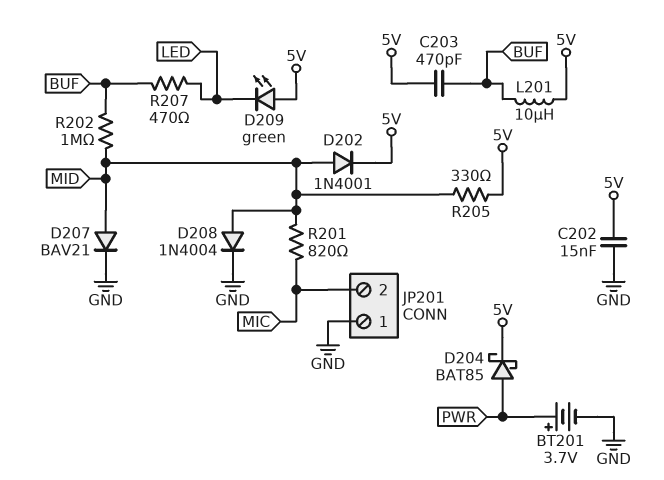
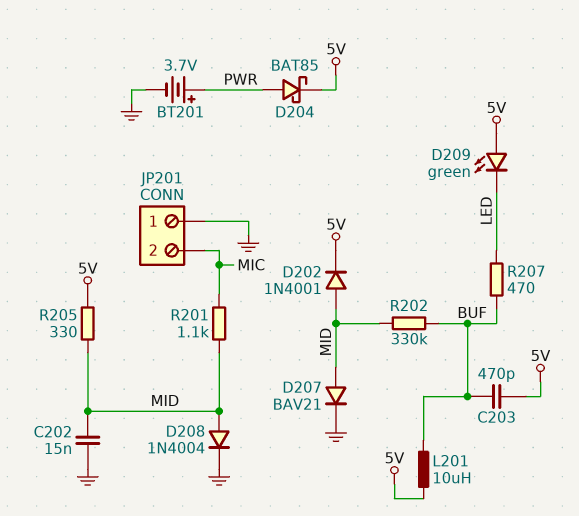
C202: 15nF (5V, GND) -> 15nF (GND, MID)
R201: 820 (MIC, MID) -> 1.1k (MIC, MID)
R202: 1M (BUF, MID) -> 330k (BUF, MID)

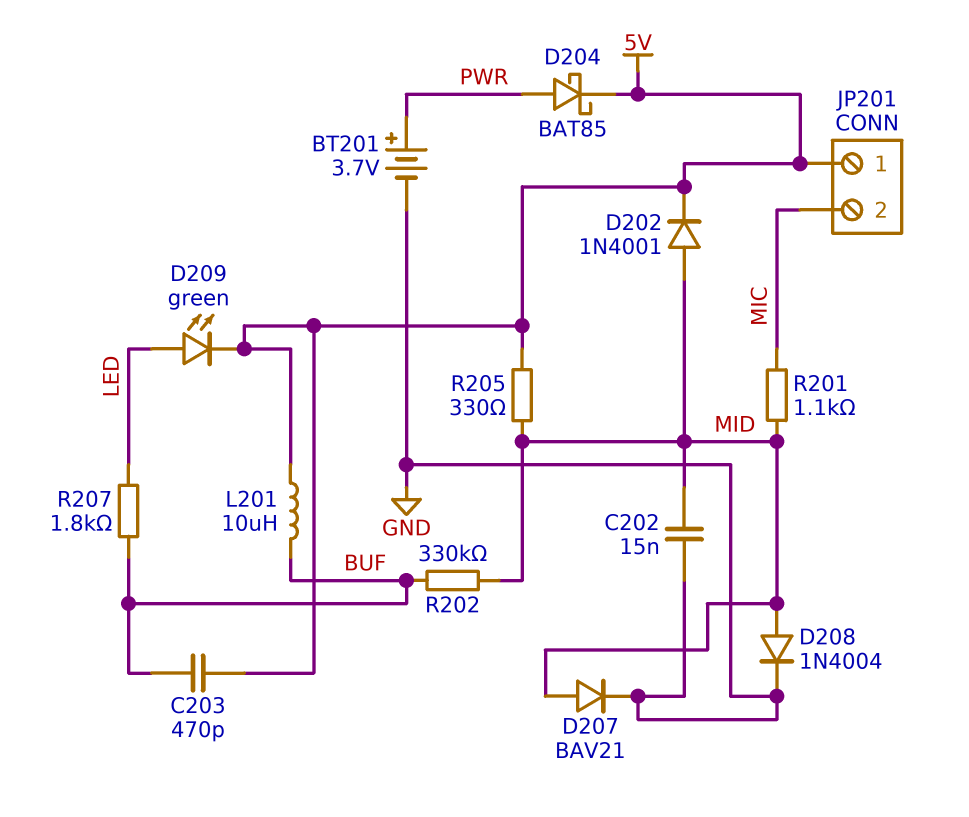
D209: LED green (A 5V, K LED) -> LED green (A LED, K 5V)
JP201 pin 1: GND -> 5V
R207: 470 (BUF, LED) -> 1.8k (BUF, LED)

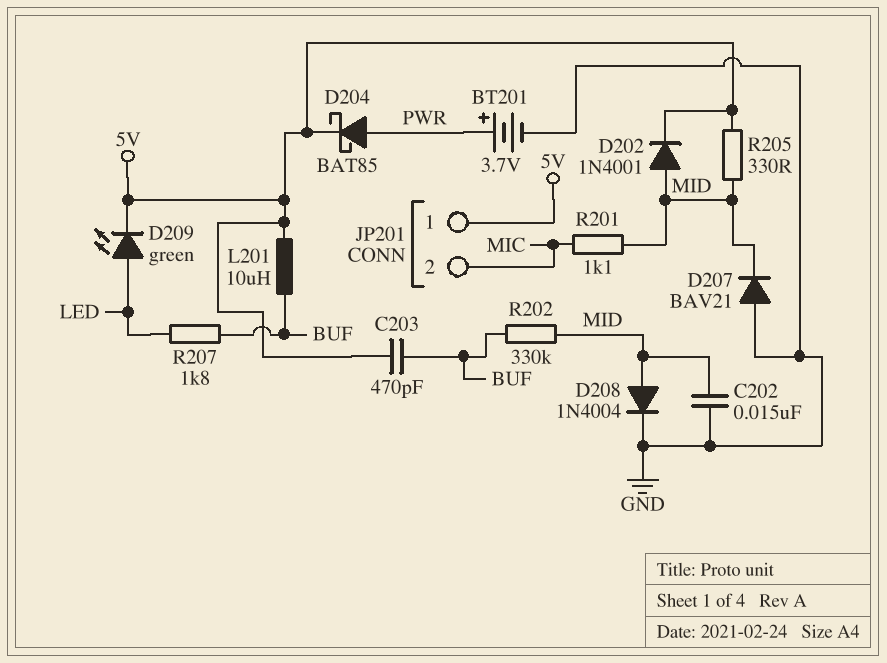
D207: diode BAV21 (A MID, K GND) -> diode BAV21 (A GND, K MID)

